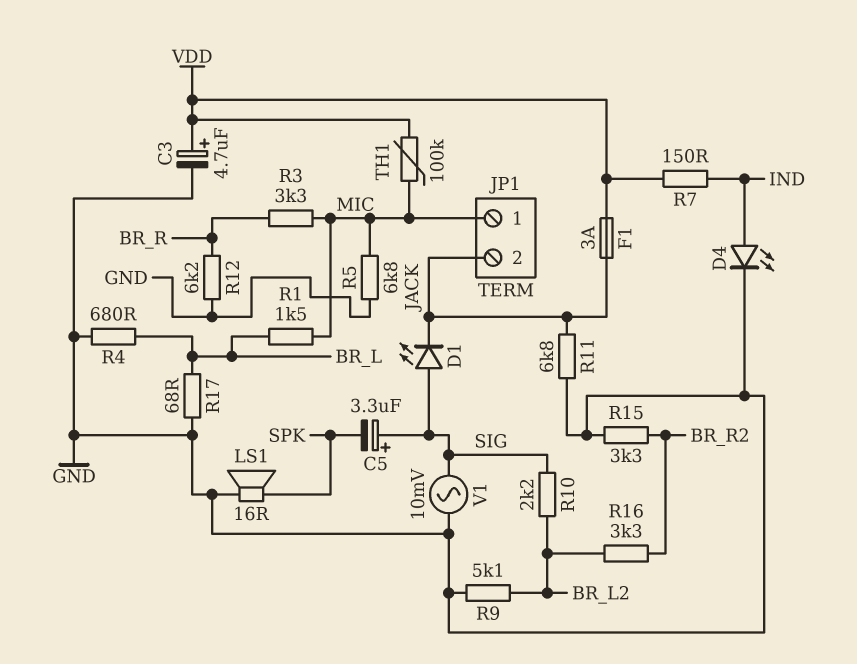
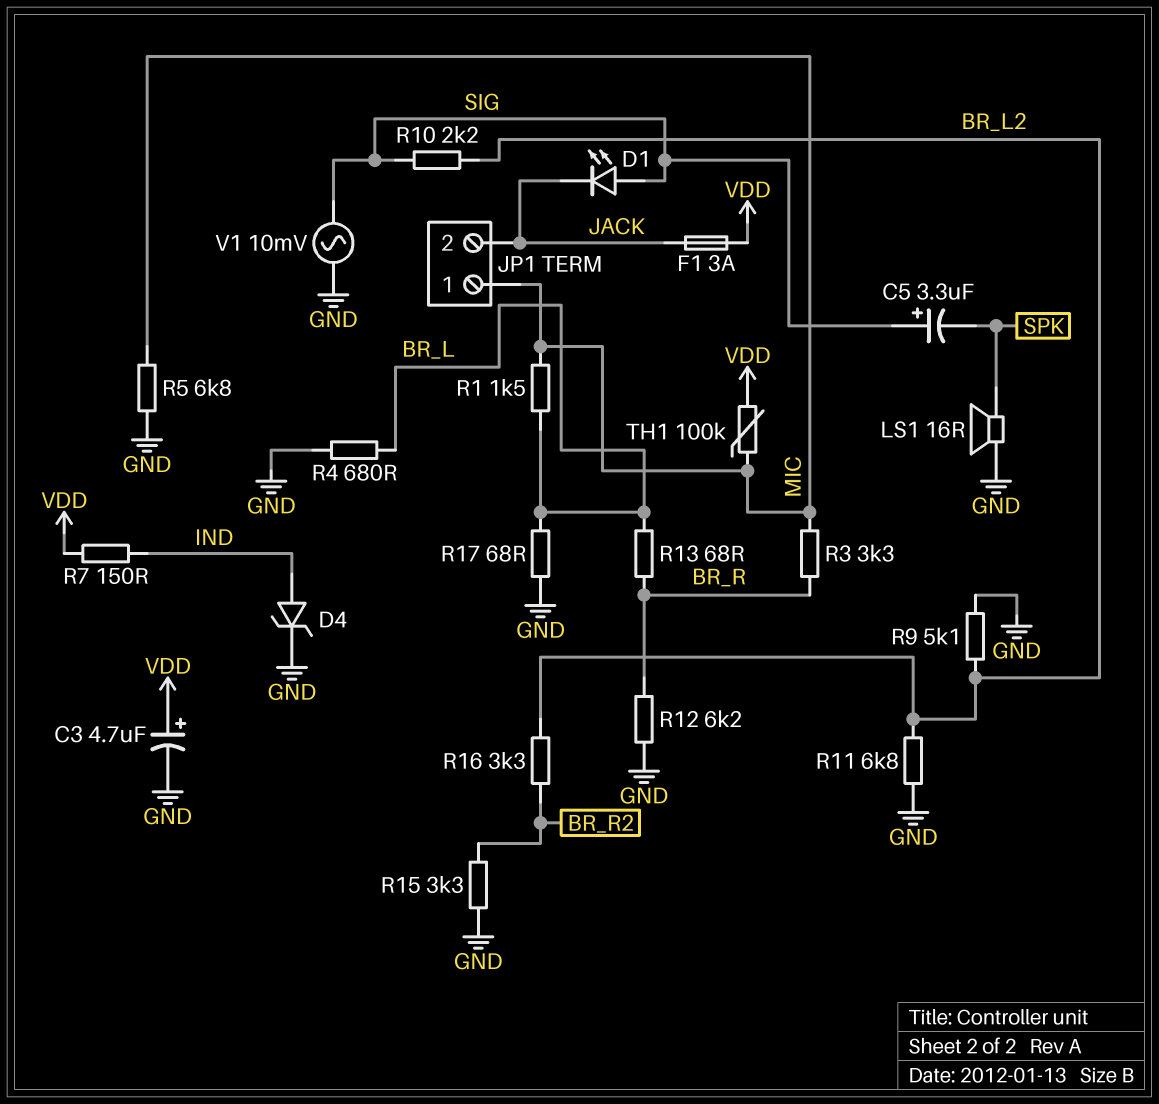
D4: LED (A IND, K GND) -> zener (A IND, K GND)
R11: 6.8k (GND, JACK) -> 6.8k (BR_L2, GND)
R13: none -> 68 (BR_L, BR_R)

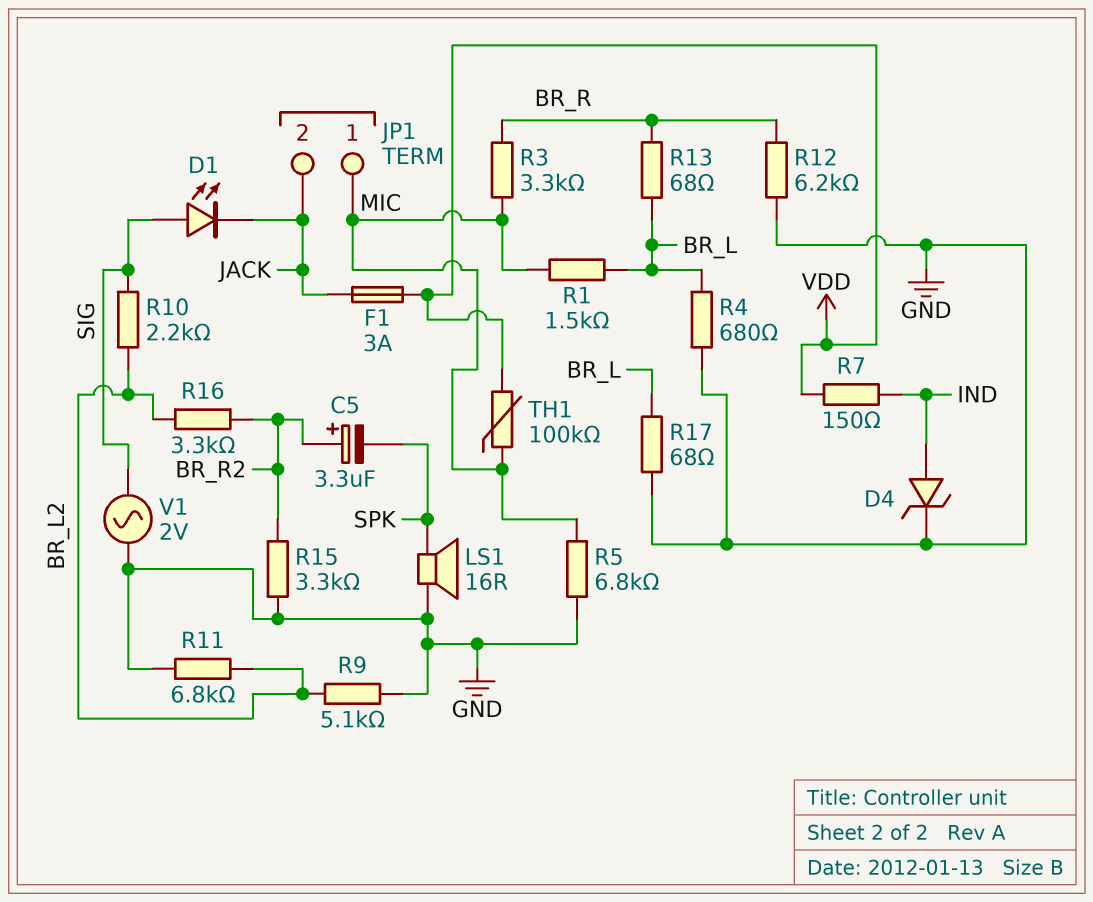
C3: 4.7uF (plus VDD, minus GND) -> none
C5: 3.3uF (plus SIG, minus SPK) -> 3.3uF (plus BR_R2, minus SPK)
V1: AC 10mV (GND, SIG) -> AC 2V (GND, SIG)

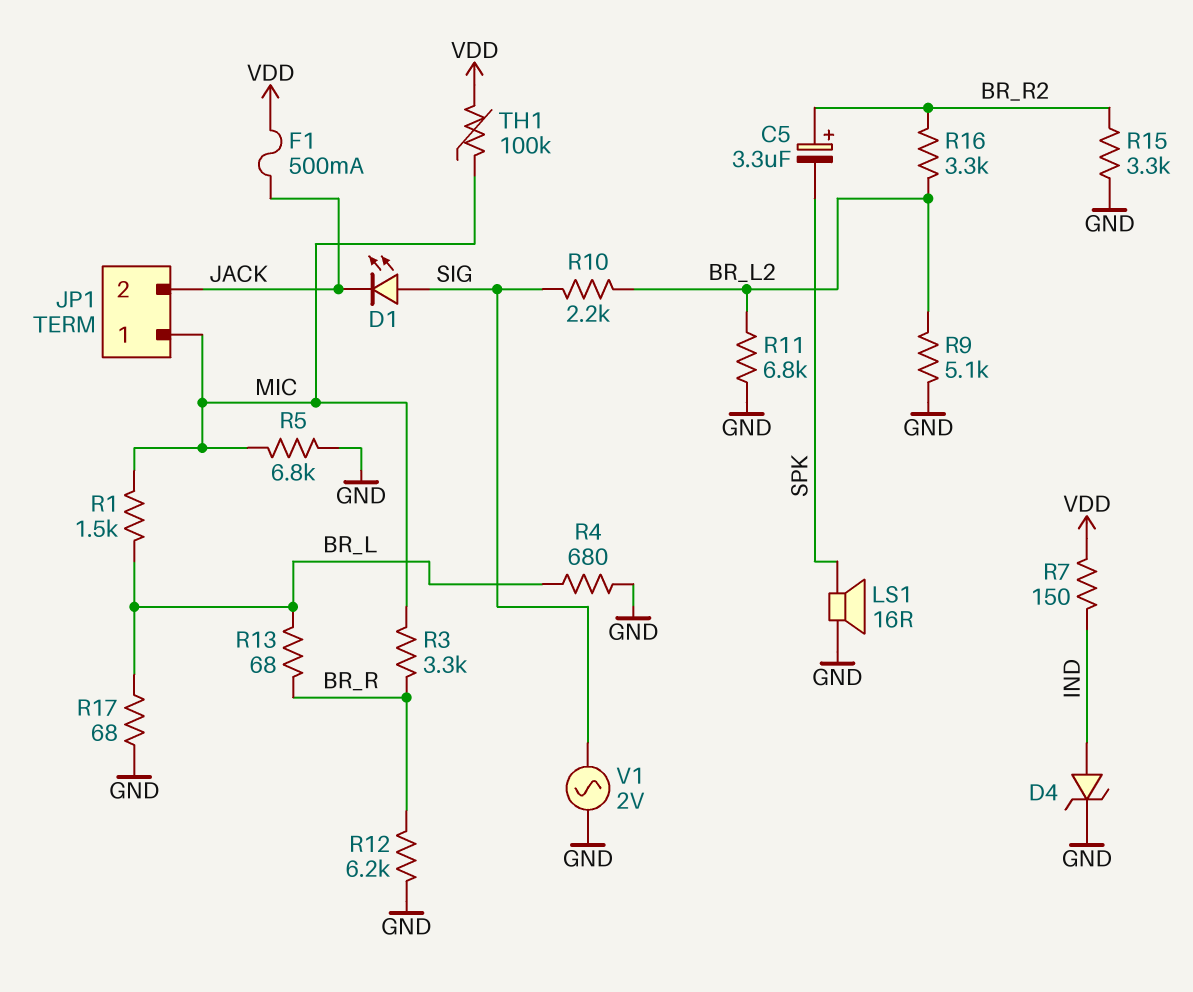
F1: 3A (JACK, VDD) -> 500mA (JACK, VDD)

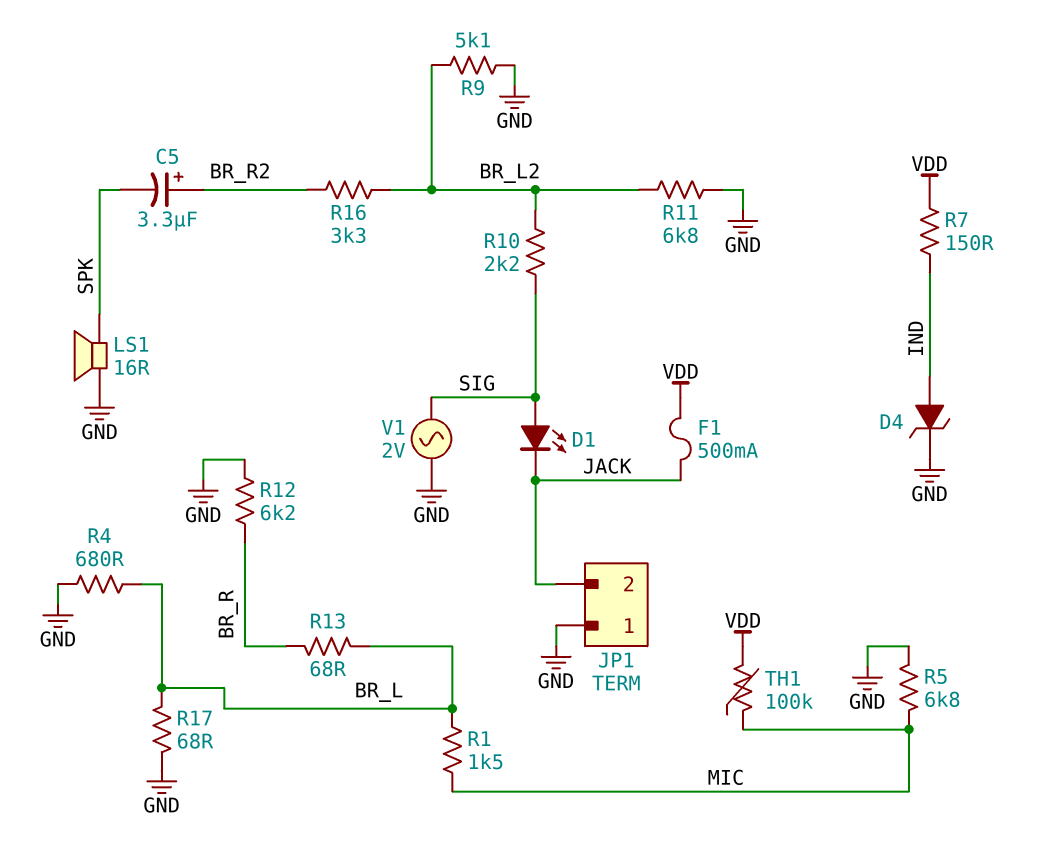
JP1 pin 1: MIC -> GND
R3: 3.3k (BR_R, MIC) -> none
R15: 3.3k (BR_R2, GND) -> none

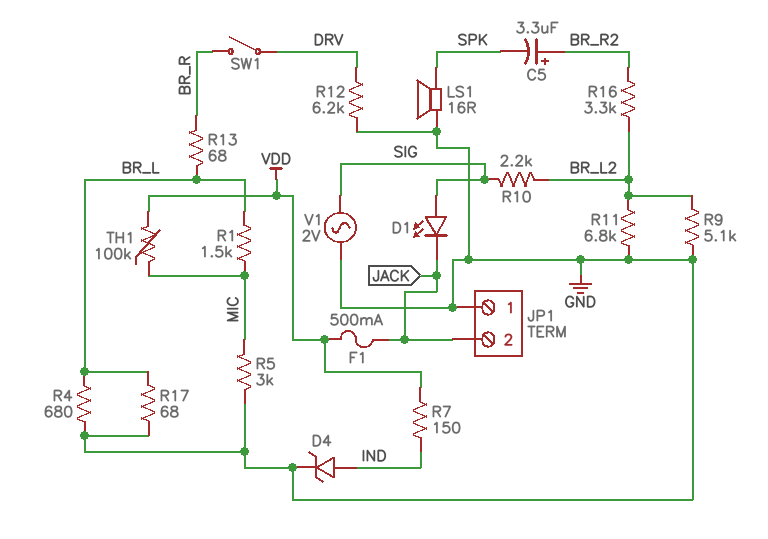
R5: 6.8k (GND, MIC) -> 3k (GND, MIC)
R12: 6.2k (BR_R, GND) -> 6.2k (DRV, GND)
SW1: none -> switch (BR_R, DRV)

